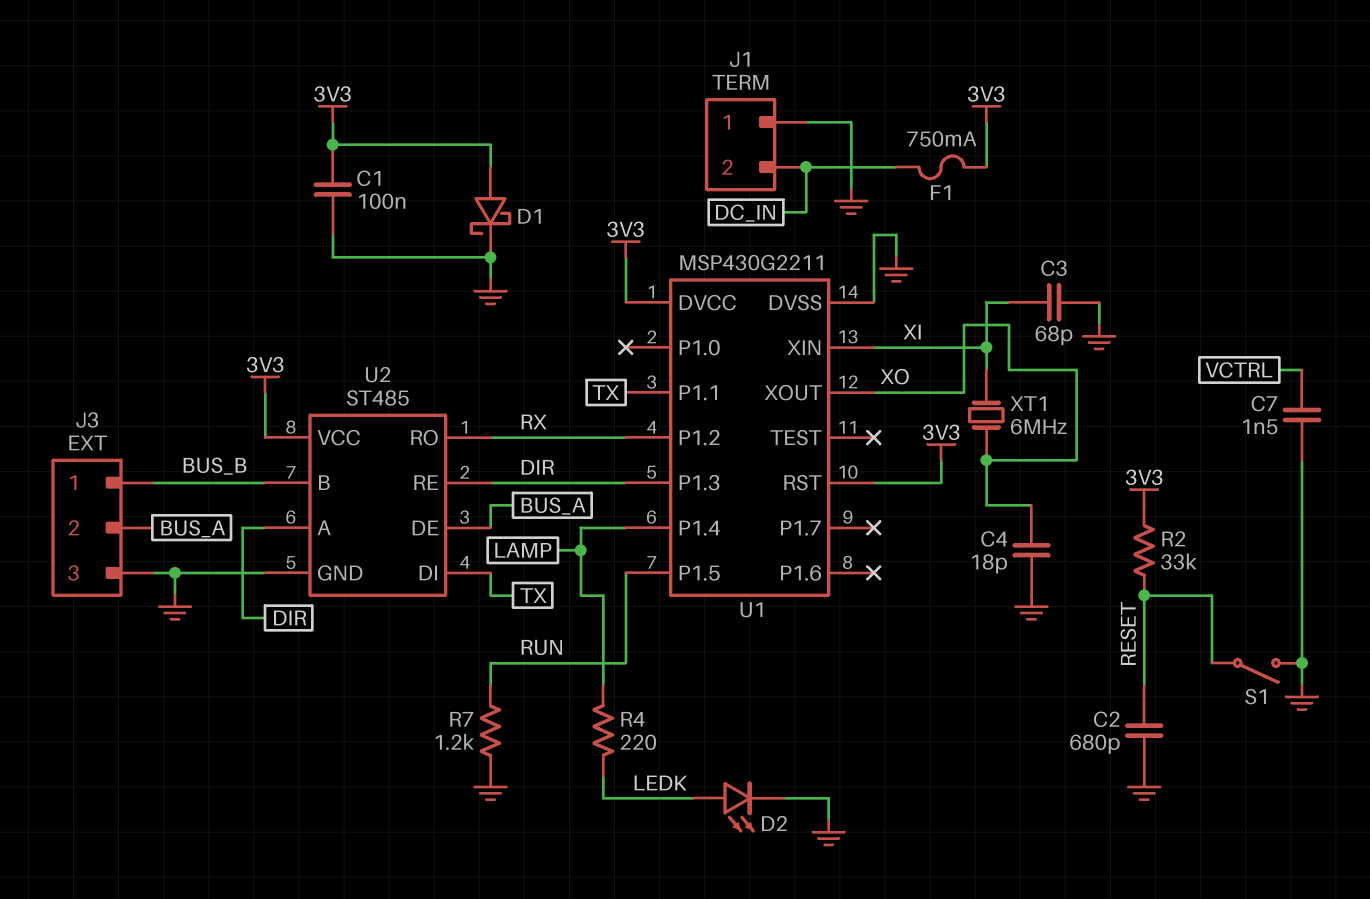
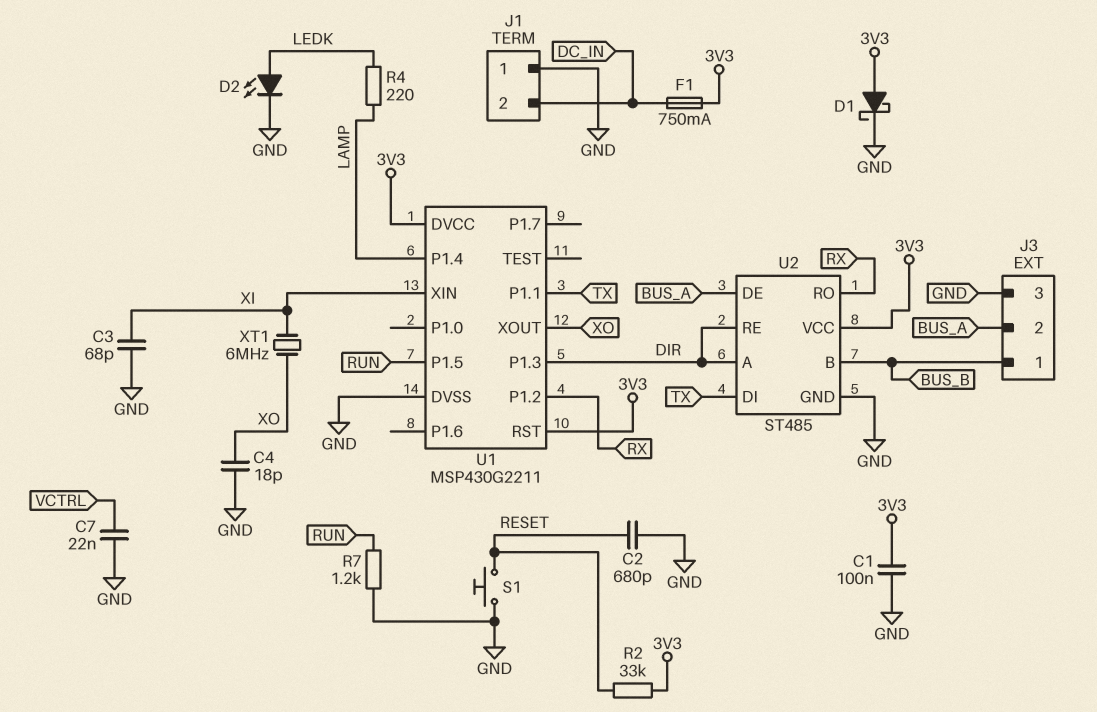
C7: 1.5nF (GND, VCTRL) -> 22nF (GND, VCTRL)
S1: switch (GND, RESET) -> button (GND, RESET)

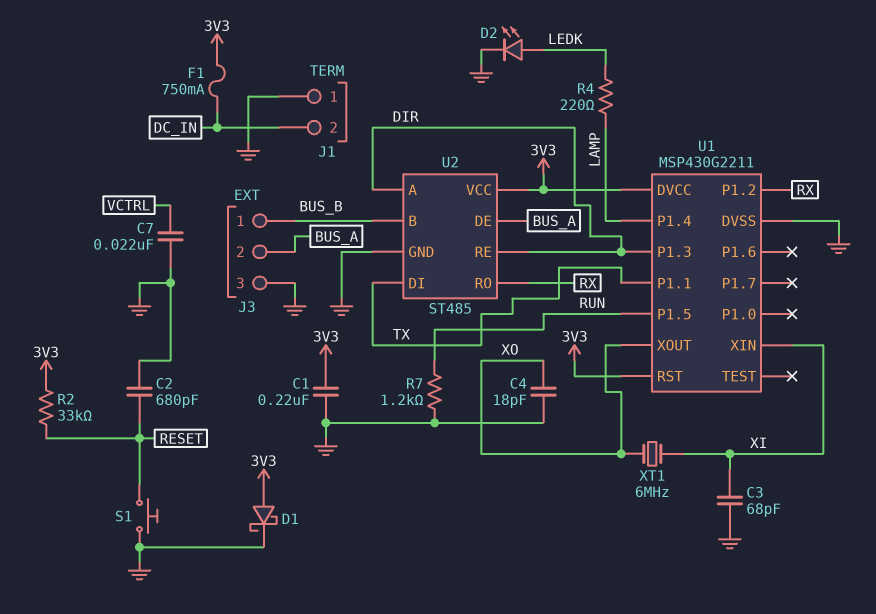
C1: 100nF (3V3, GND) -> 220nF (3V3, GND)

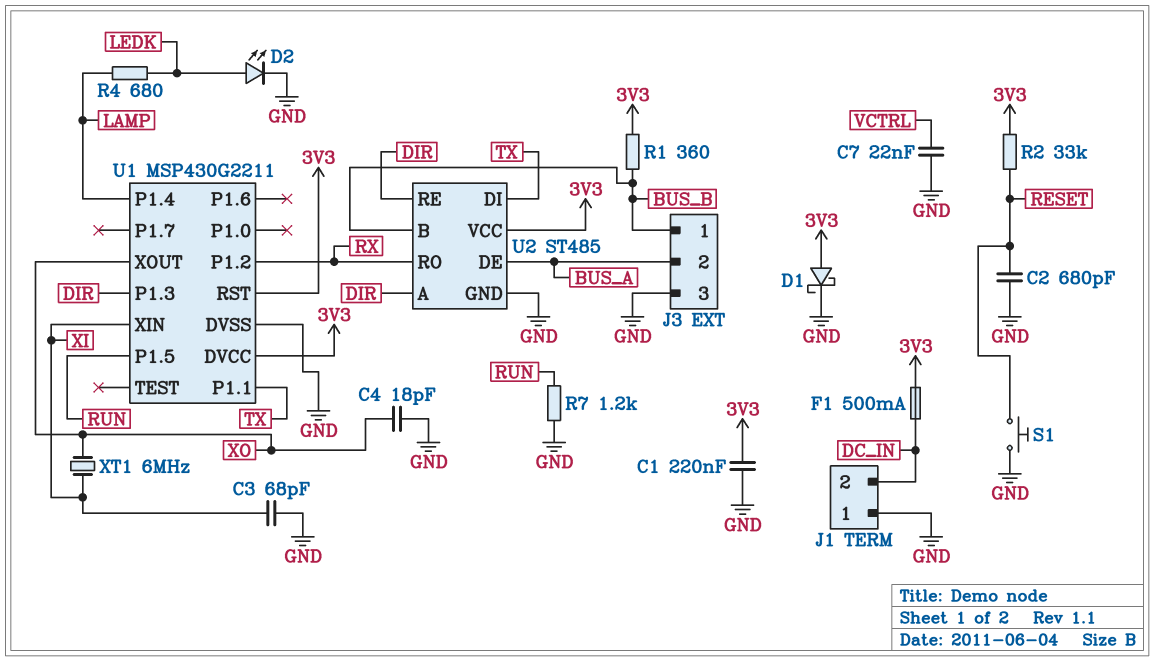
F1: 750mA (3V3, DC_IN) -> 500mA (3V3, DC_IN)
R1: none -> 360 (3V3, BUS_B)
R4: 220 (LAMP, LEDK) -> 680 (LAMP, LEDK)

